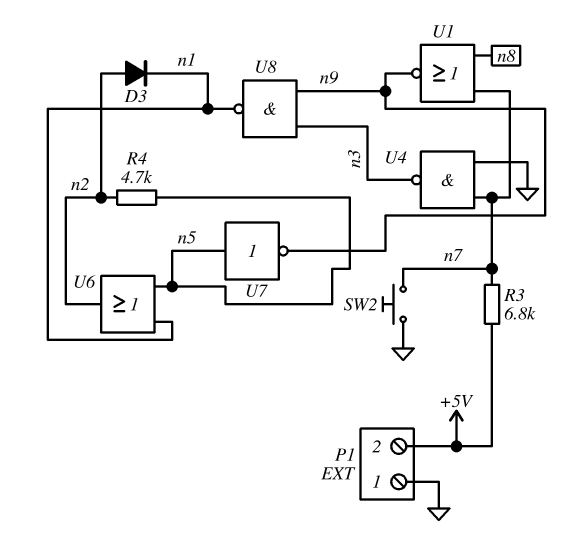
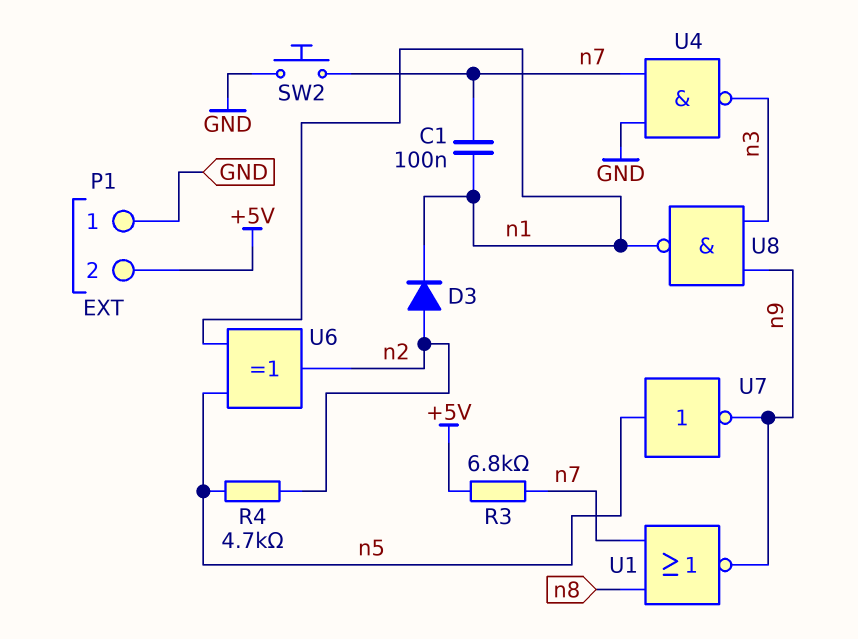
C1: none -> 100nF (n1, n7)
U6: OR (in n1, in n5, out n2) -> XOR (in n1, in n5, out n2)

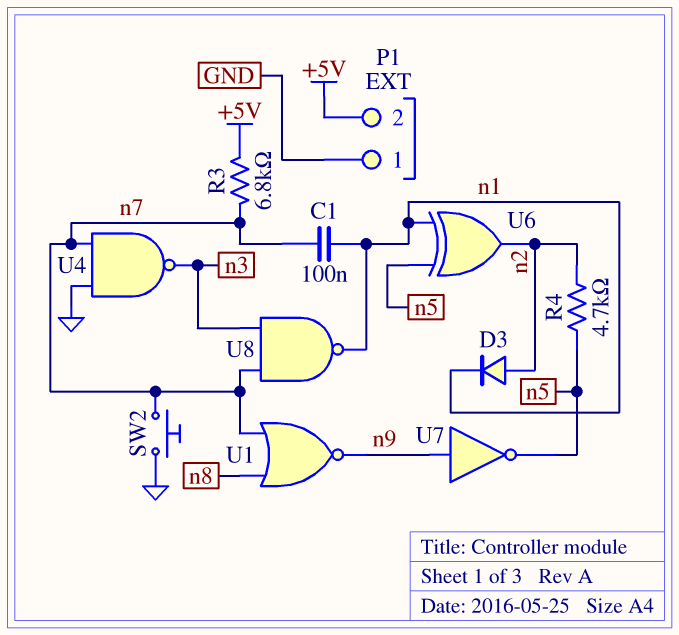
U7: NOT (in n5, out n9) -> NOT (in n9, out n5)
U8: NAND (in n3, in n9, out n1) -> NAND (in n3, in n7, out n1)

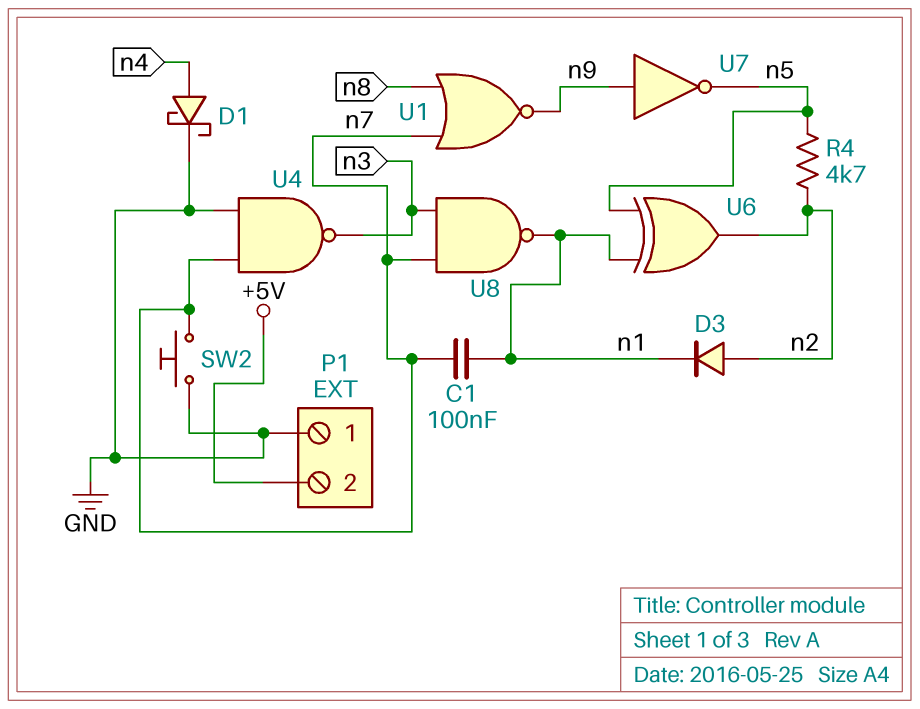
D1: none -> schottky (A n4, K GND)
R3: 6.8k (+5V, n7) -> none

